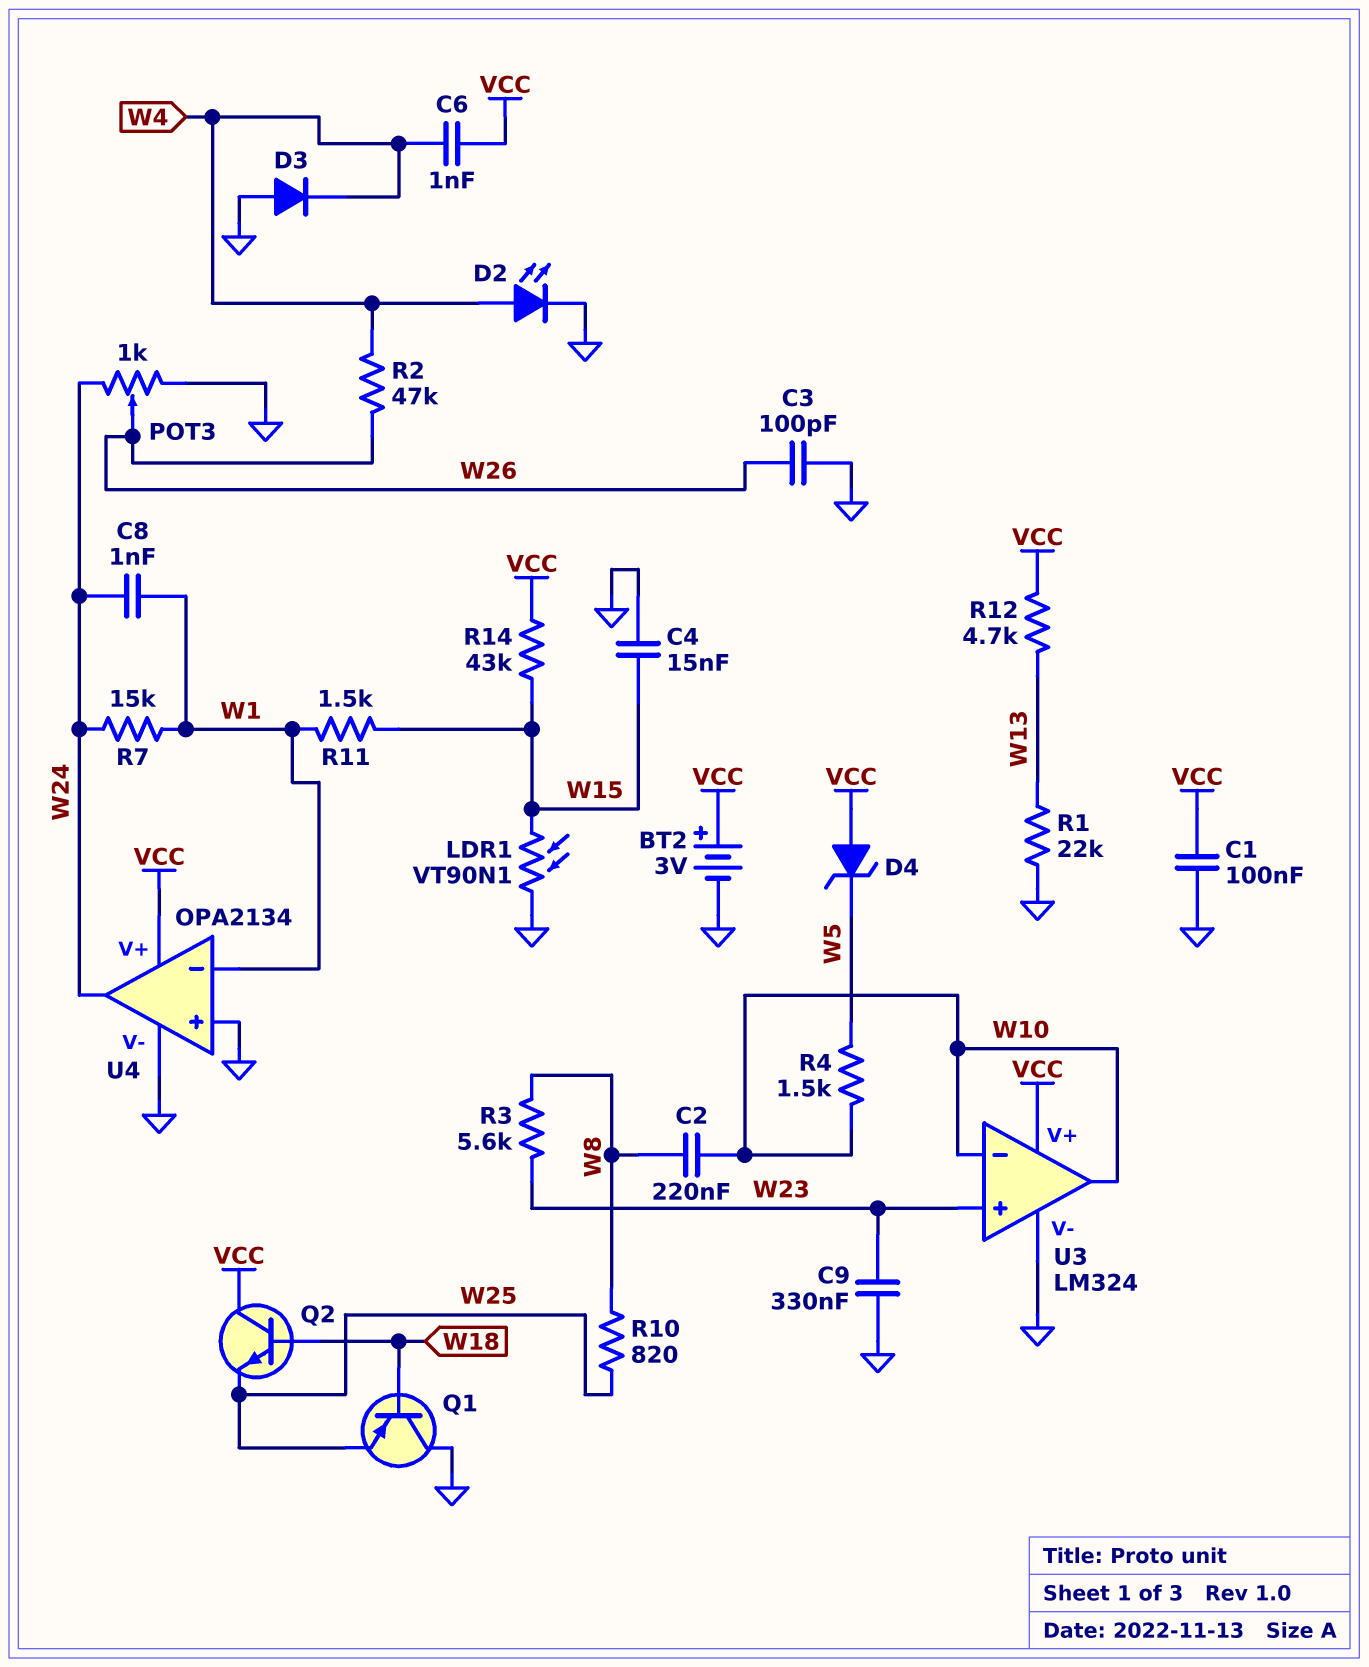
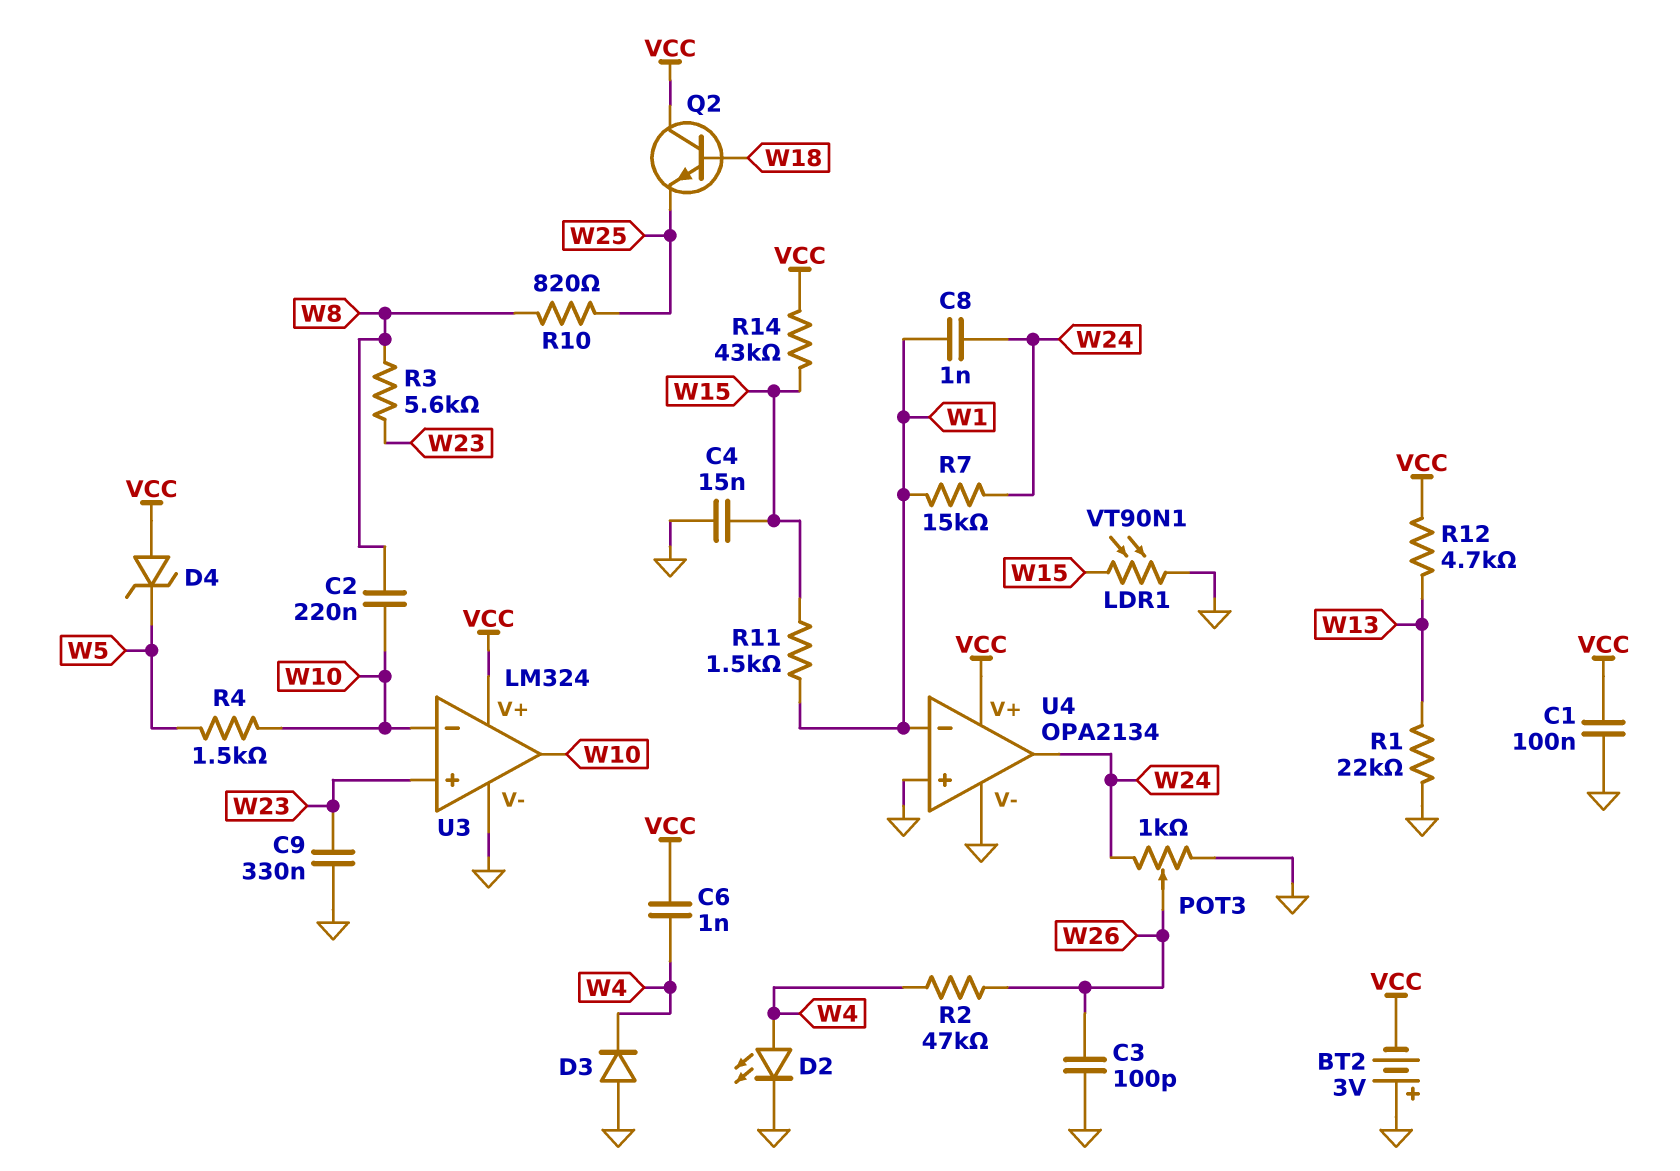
BT2: 3V (plus VCC, minus GND) -> 3V (plus GND, minus VCC)
Q1: PNP (B W18, C GND, E W25) -> none

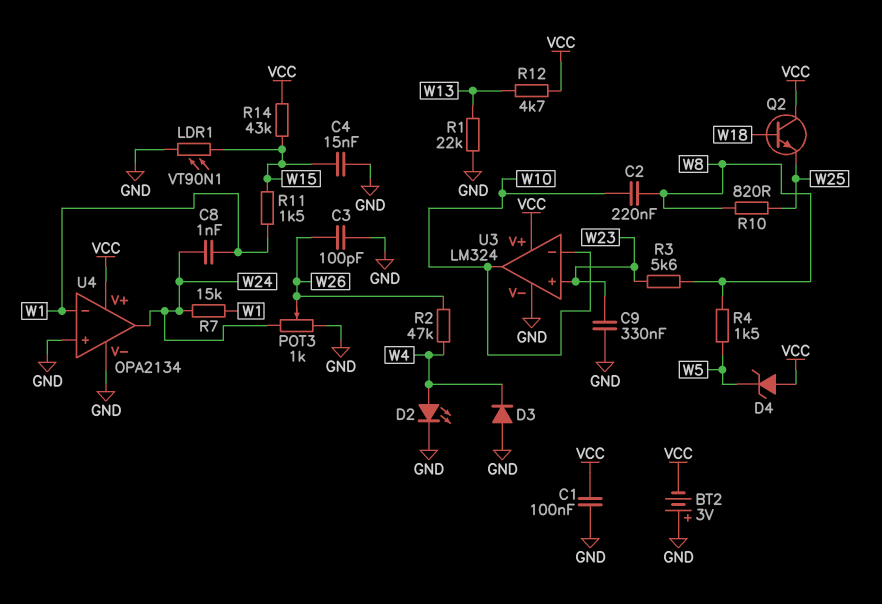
C6: 1nF (VCC, W4) -> none
R4: 1.5k (W5, W10) -> 1.5k (W5, W8)

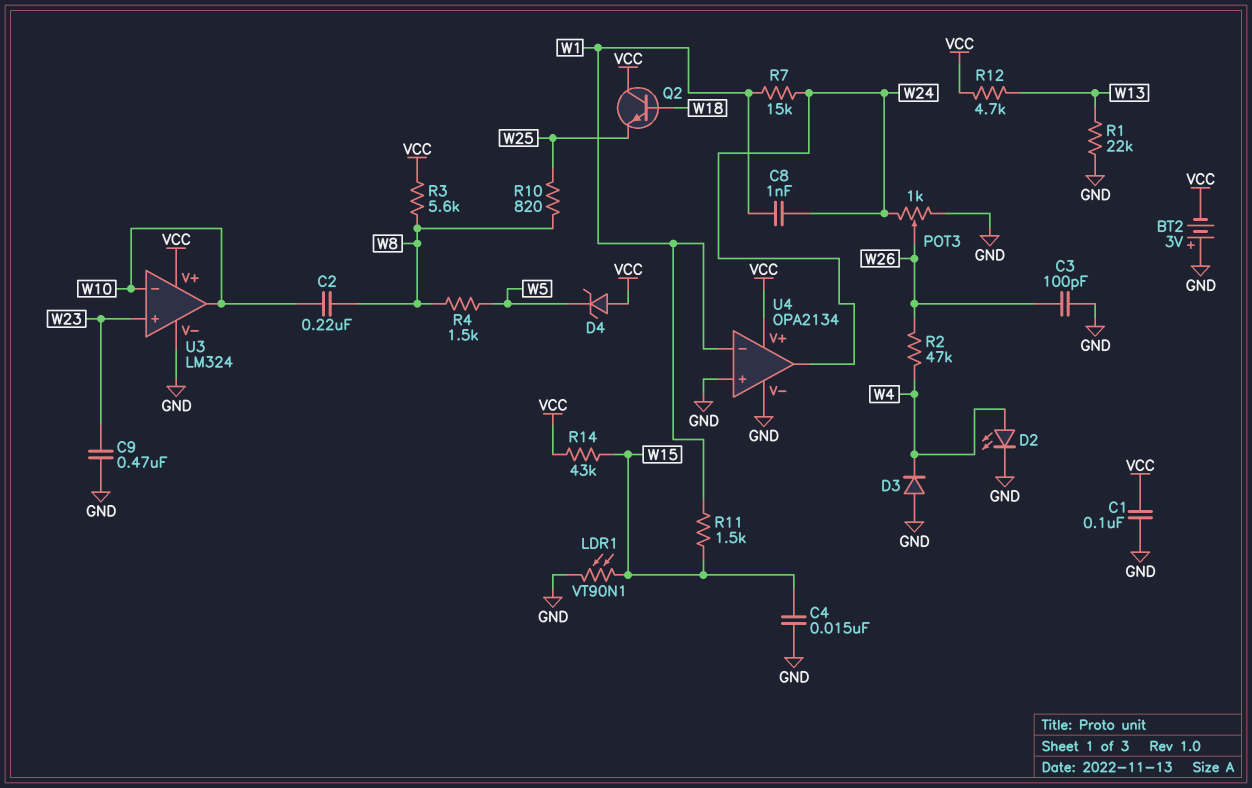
C9: 330nF (GND, W23) -> 470nF (GND, W23)
R3: 5.6k (W8, W23) -> 5.6k (VCC, W8)

